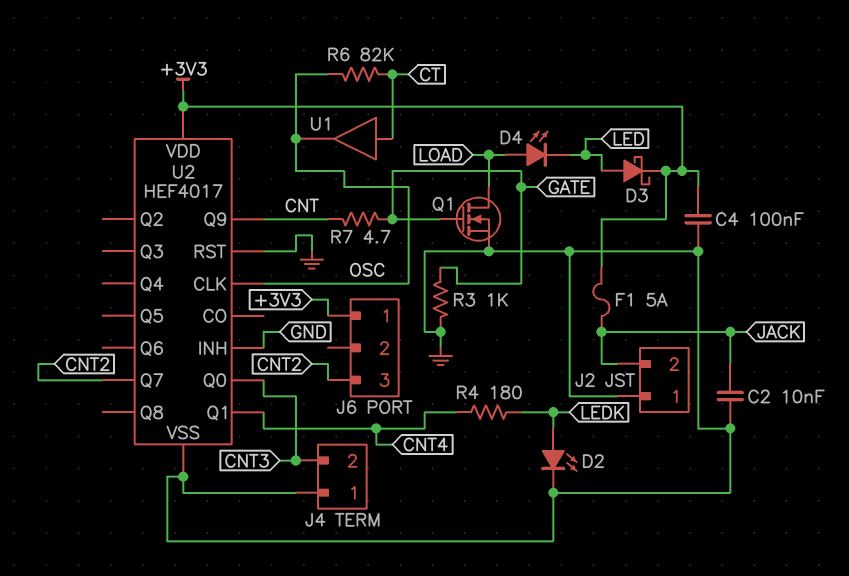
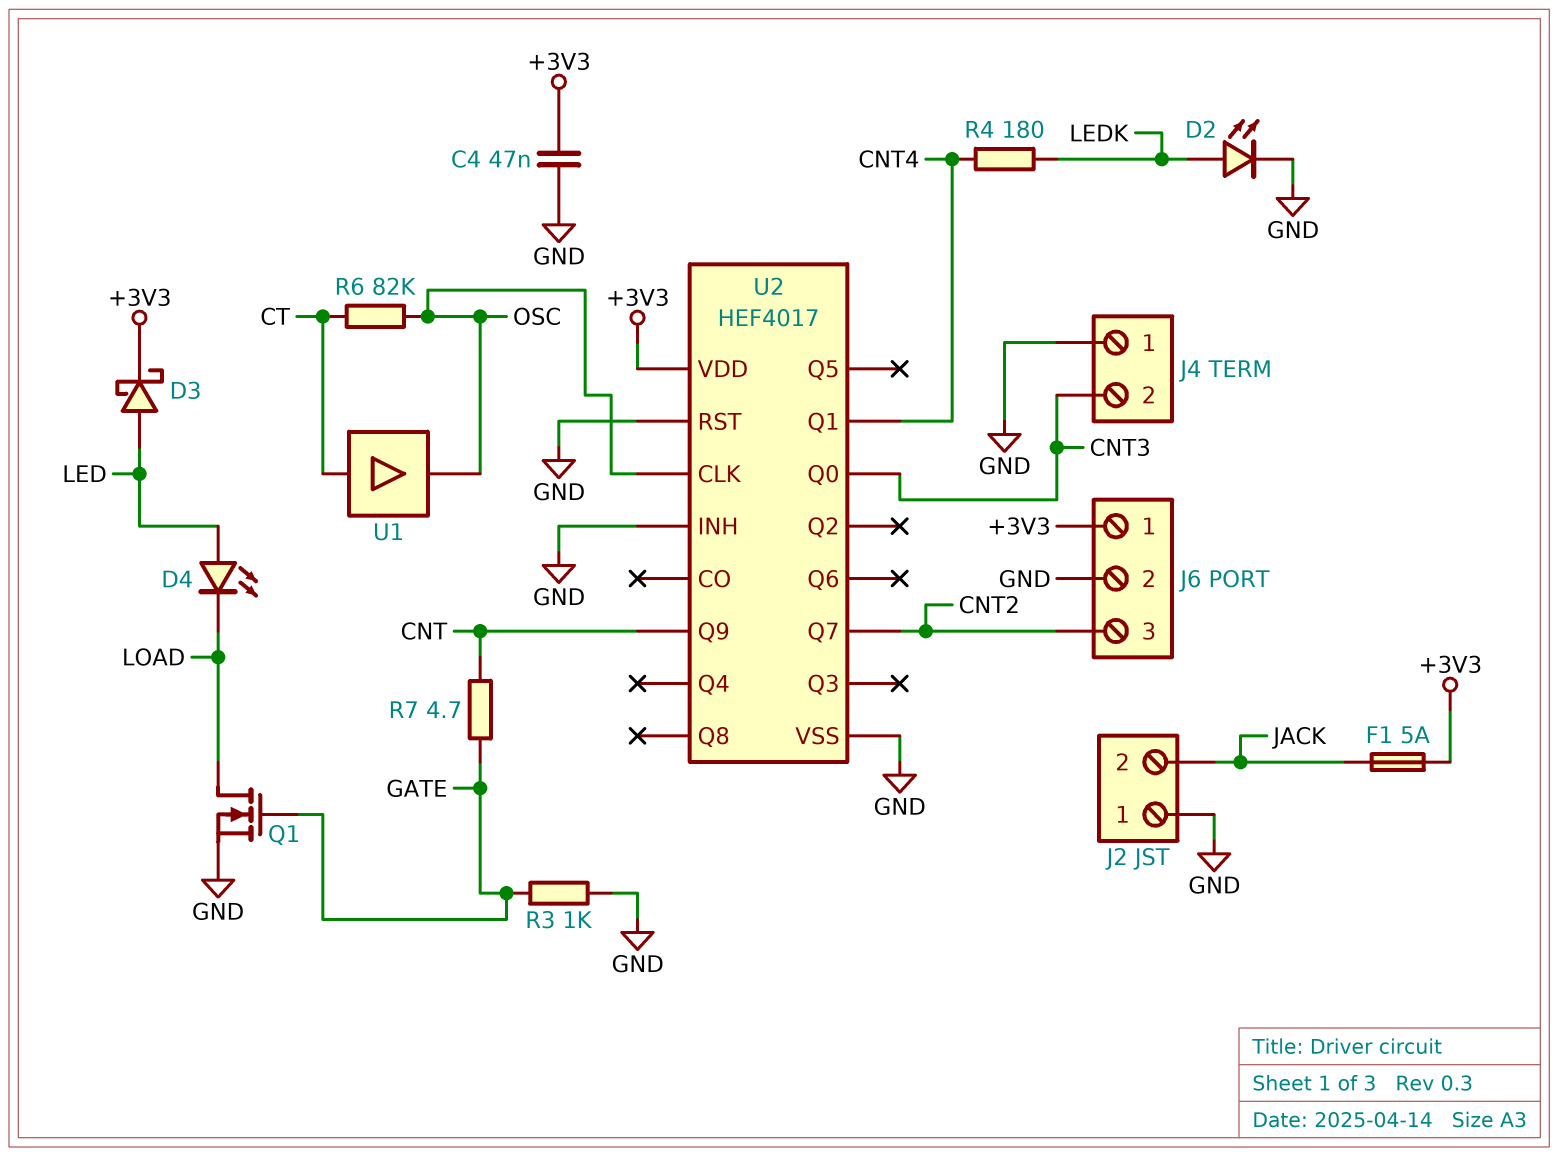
C2: 10nF (GND, JACK) -> none
C4: 100nF (+3V3, GND) -> 47nF (+3V3, GND)
D4: LED (A LOAD, K LED) -> LED (A LED, K LOAD)
J6 pin 2: none -> GND

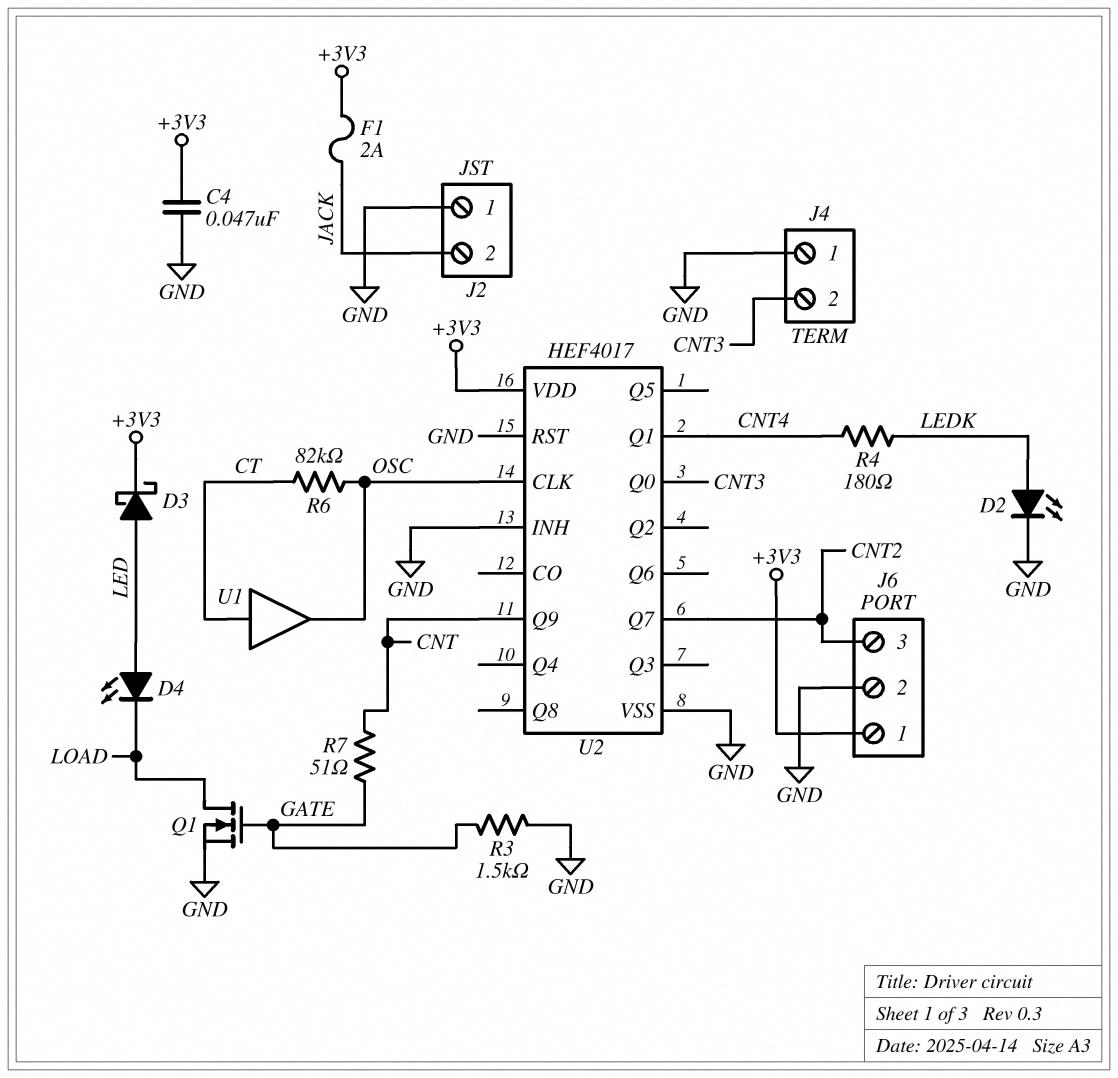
F1: 5A (+3V3, JACK) -> 2A (+3V3, JACK)
R3: 1k (GATE, GND) -> 1.5k (GATE, GND)
R7: 4.7 (CNT, GATE) -> 51 (CNT, GATE)

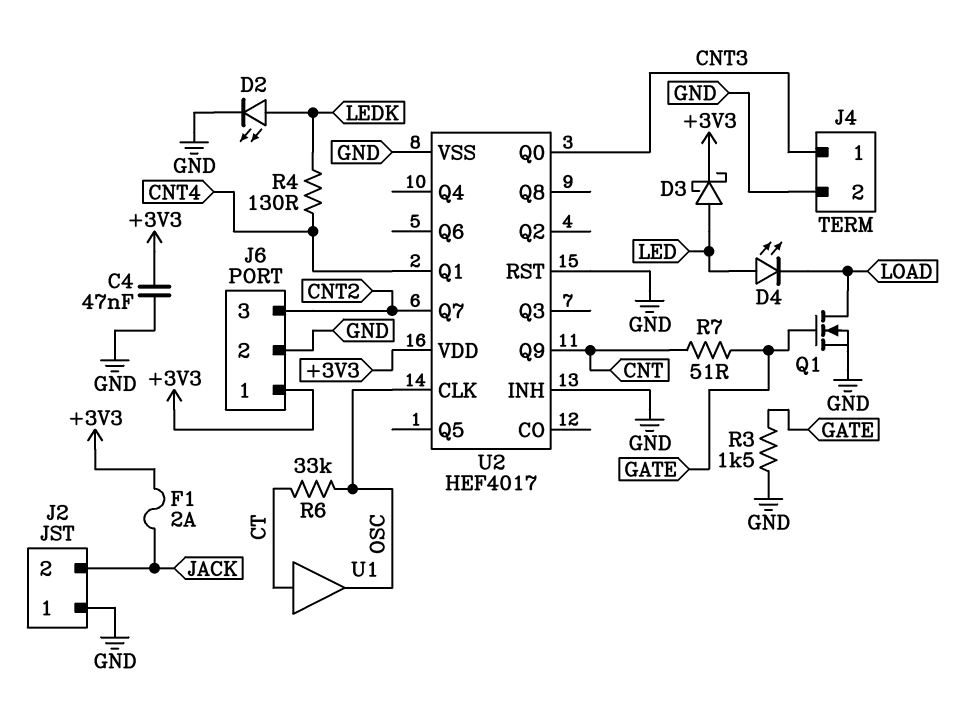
J4 pin 1: GND -> CNT3
J4 pin 2: CNT3 -> GND
R4: 180 (CNT4, LEDK) -> 130 (CNT4, LEDK)
R6: 82k (CT, OSC) -> 33k (CT, OSC)

